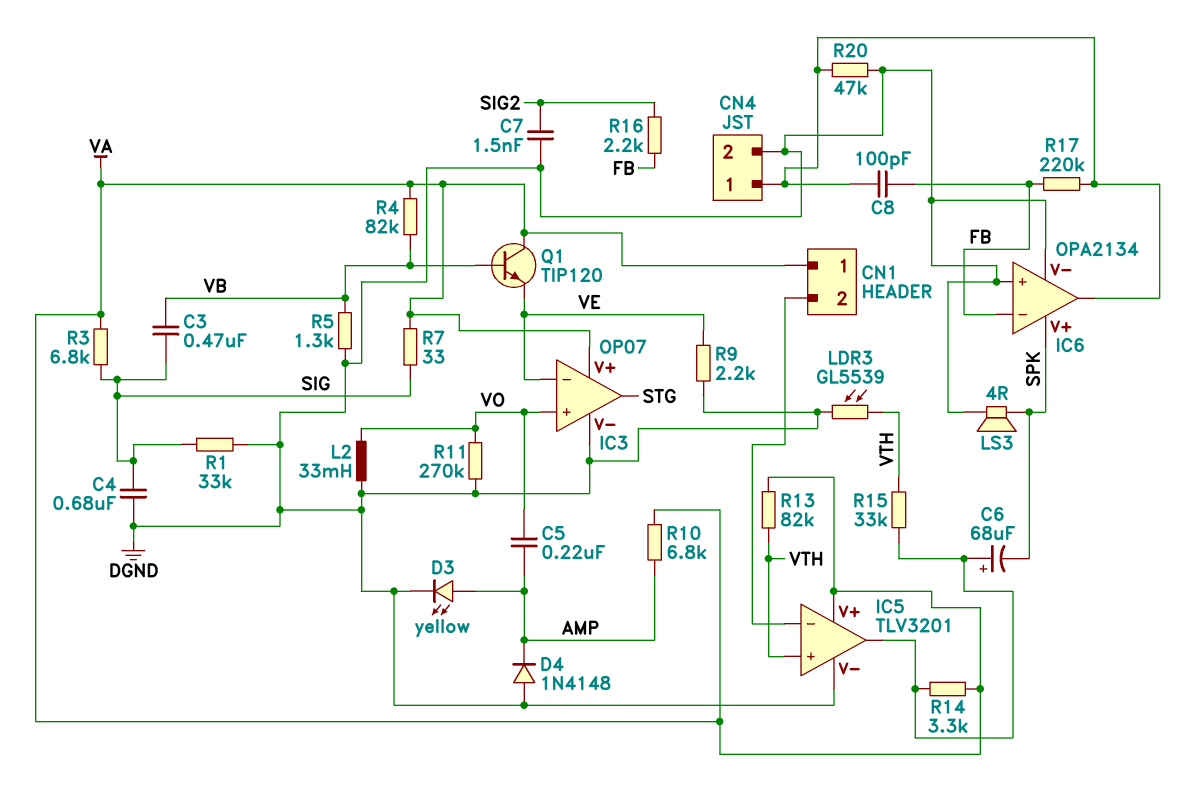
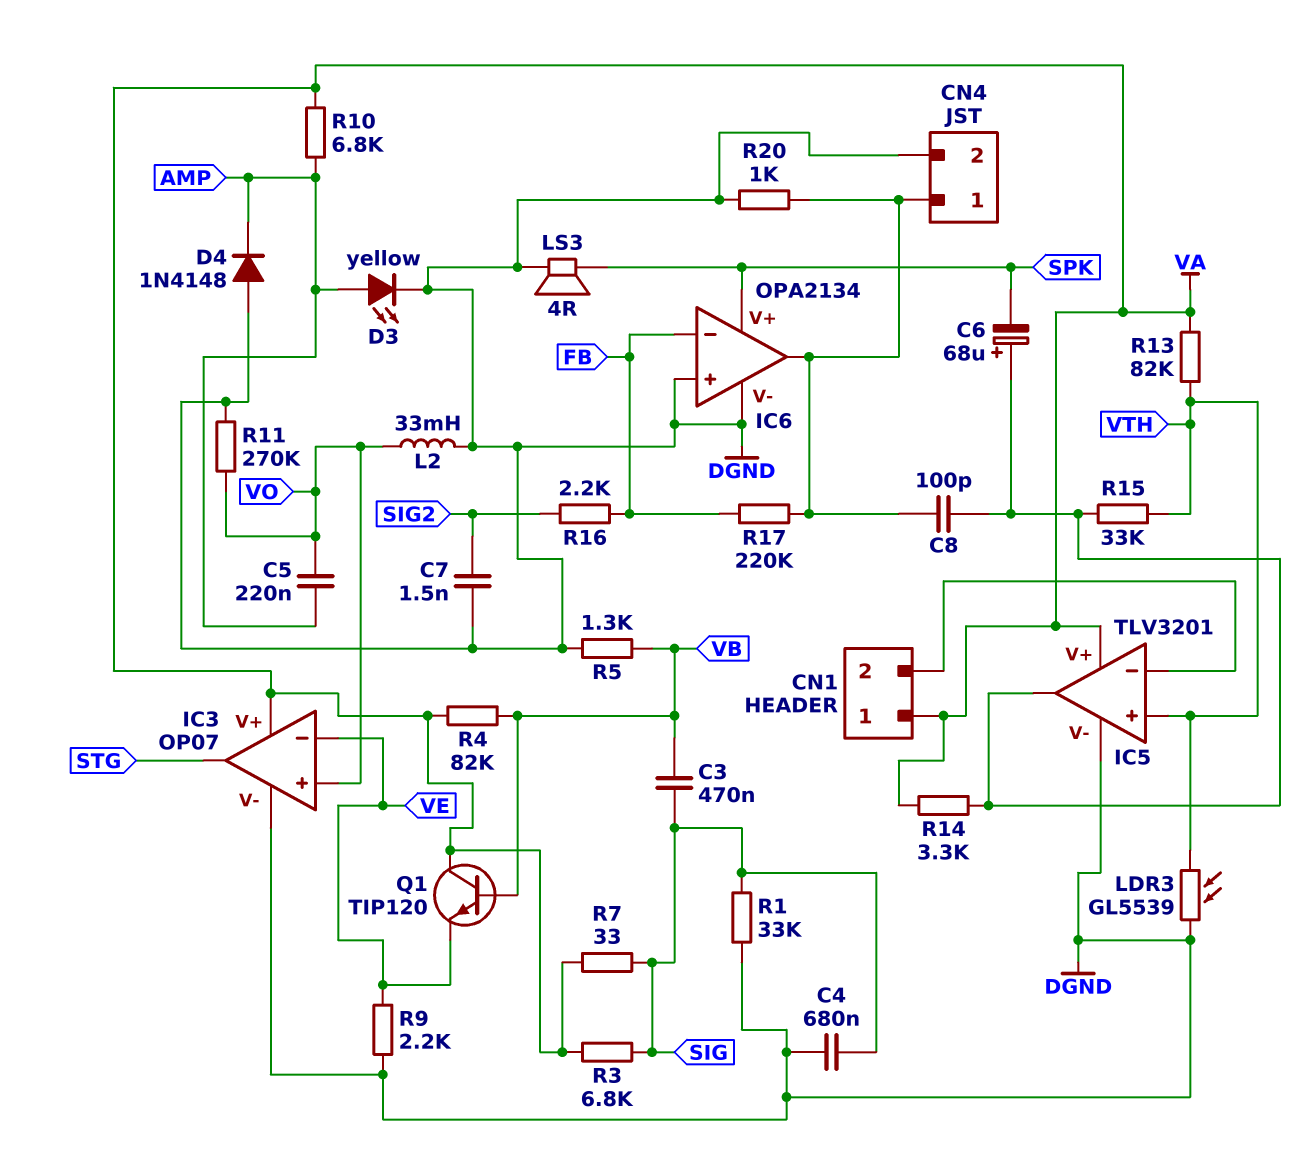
C8: 100pF (CN4/1, FB) -> 100pF (CN4/1, IC5/out)
R20: 47k (CN4/1, DGND) -> 1k (CN4/1, DGND)

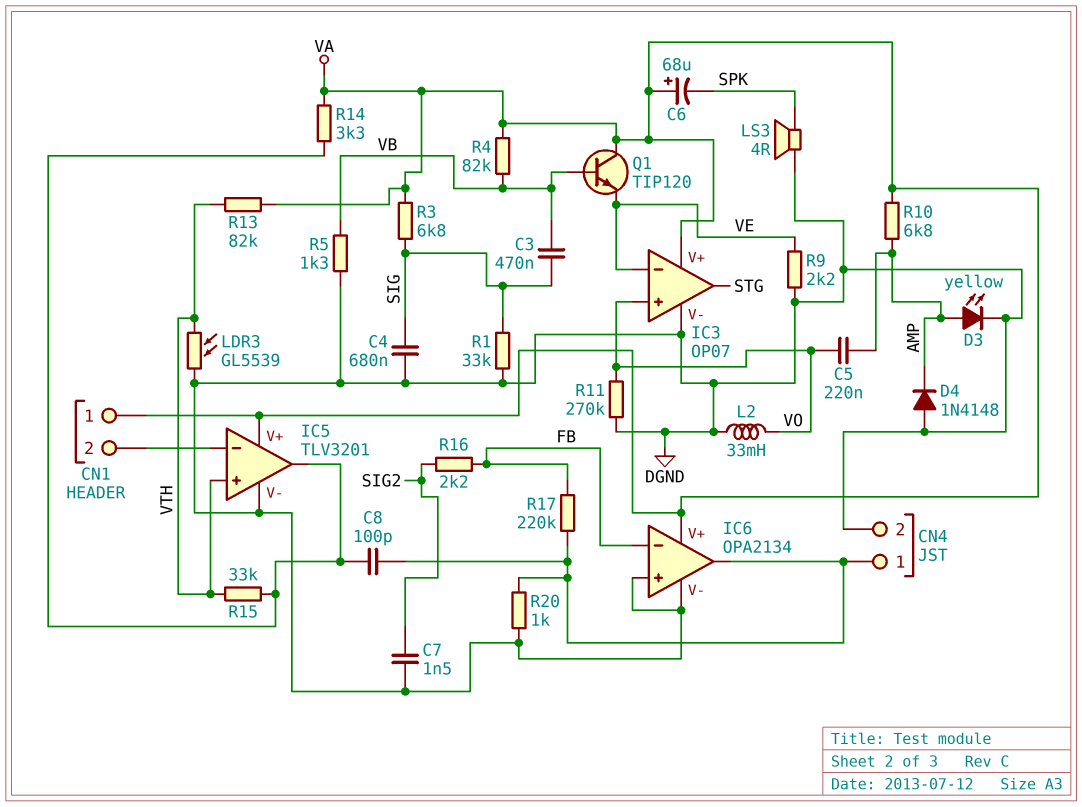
C6: 68uF (plus IC5/out, minus SPK) -> 68uF (plus VA, minus SPK)
IC6 pin V+: SPK -> VA
R7: 33 (SIG, VA) -> none

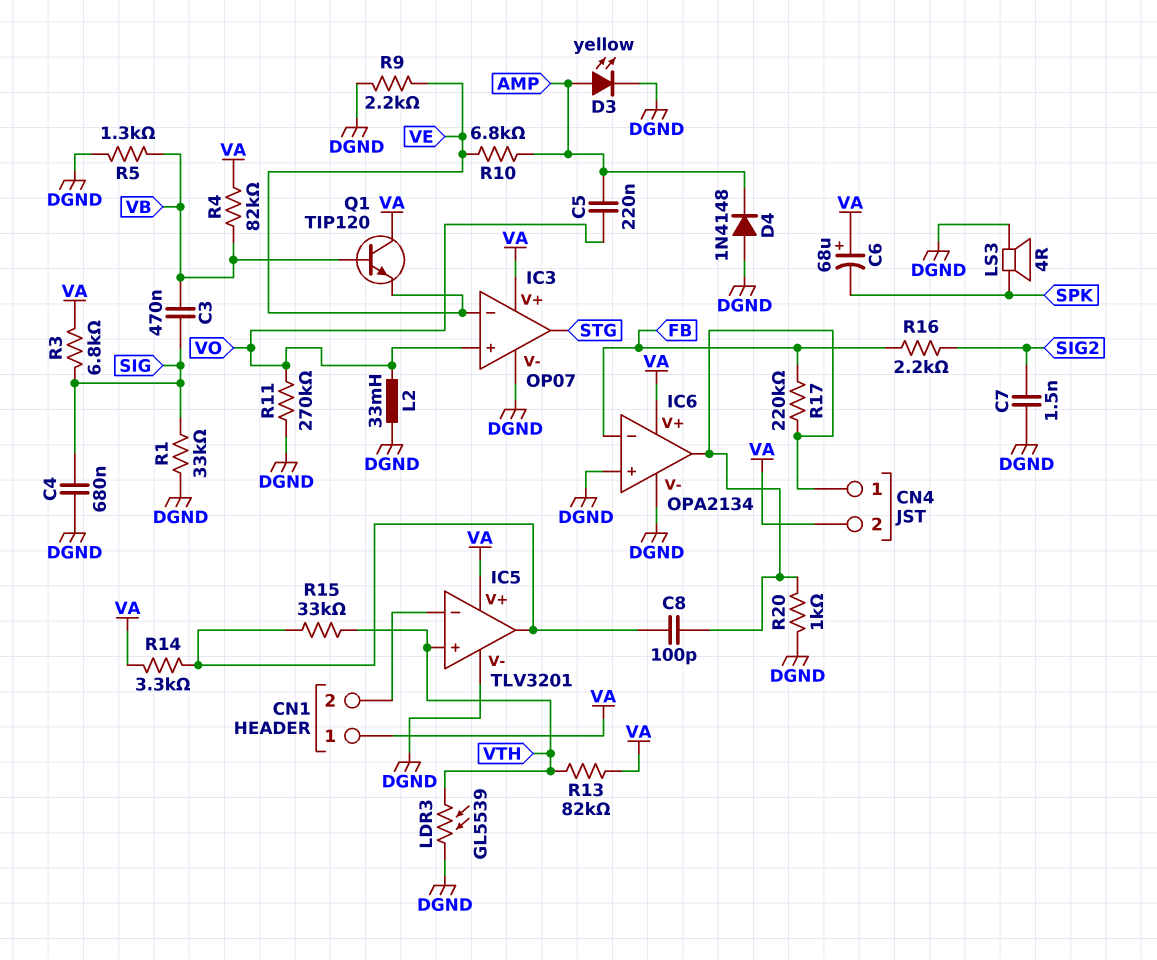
CN4 pin 2: DGND -> VA
R10: 6.8k (AMP, VA) -> 6.8k (AMP, VE)

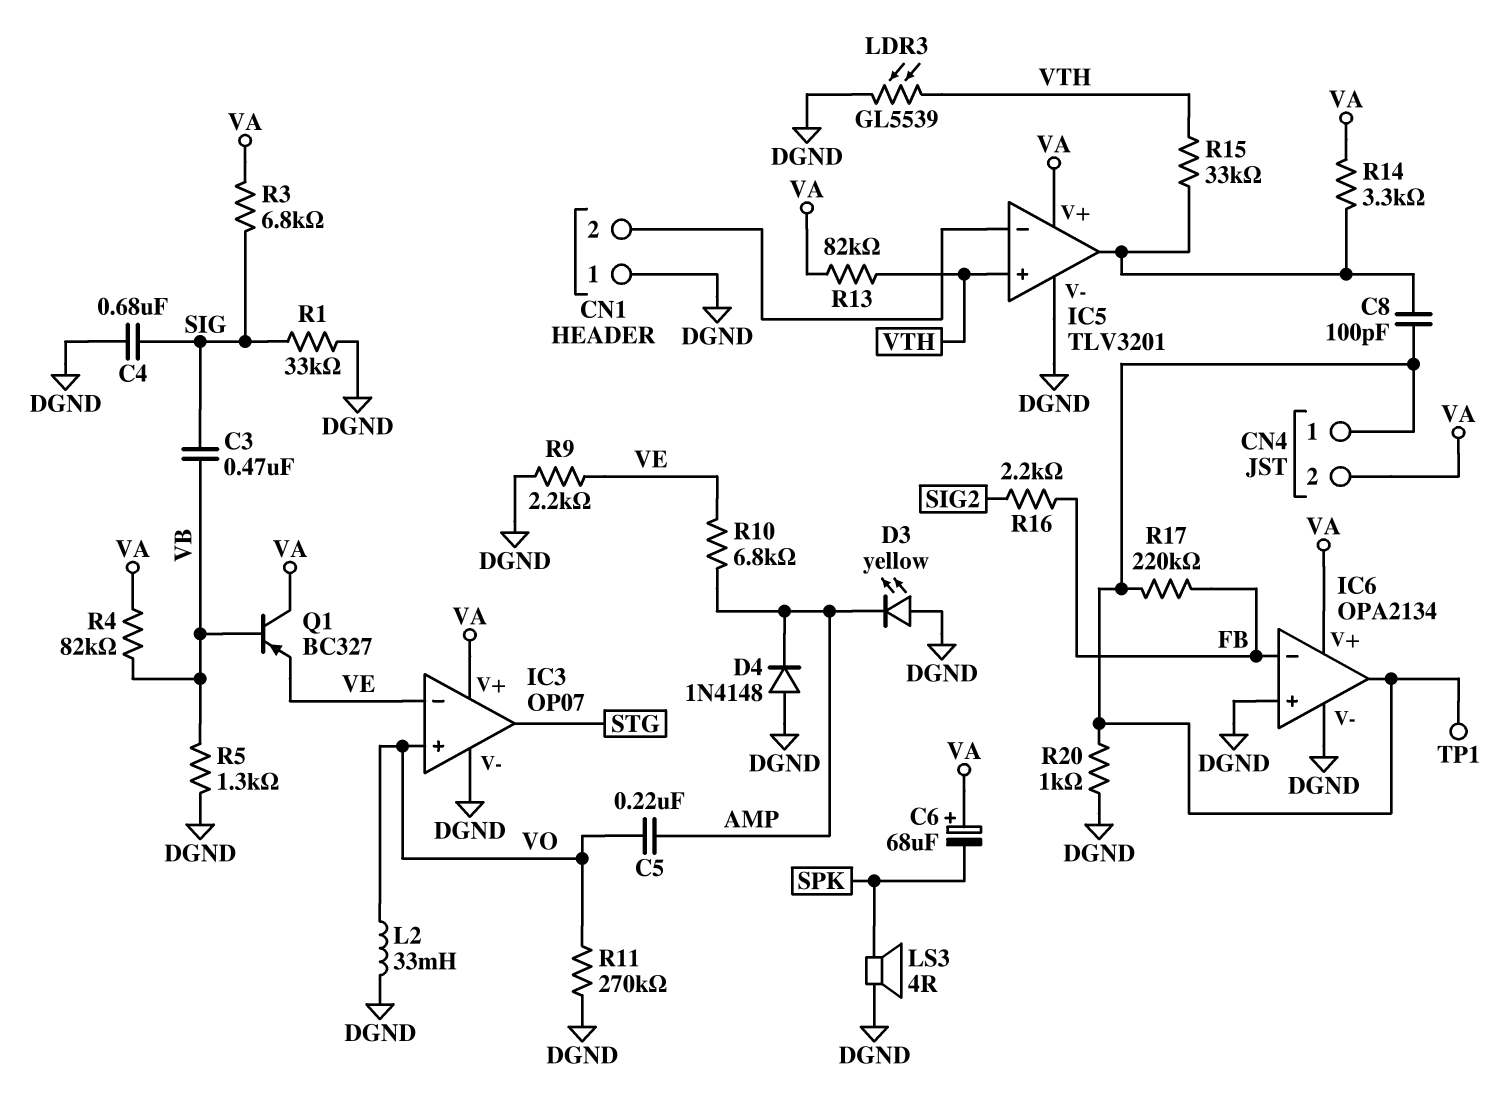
C7: 1.5nF (DGND, SIG2) -> none
CN1 pin 1: VA -> DGND
D3: LED yellow (A AMP, K DGND) -> LED yellow (A DGND, K AMP)
Q1: NPN TIP120 (B VB, C VA, E VE) -> PNP BC327 (B VB, C VA, E VE)
TP1: none -> test point (CN4/1)

